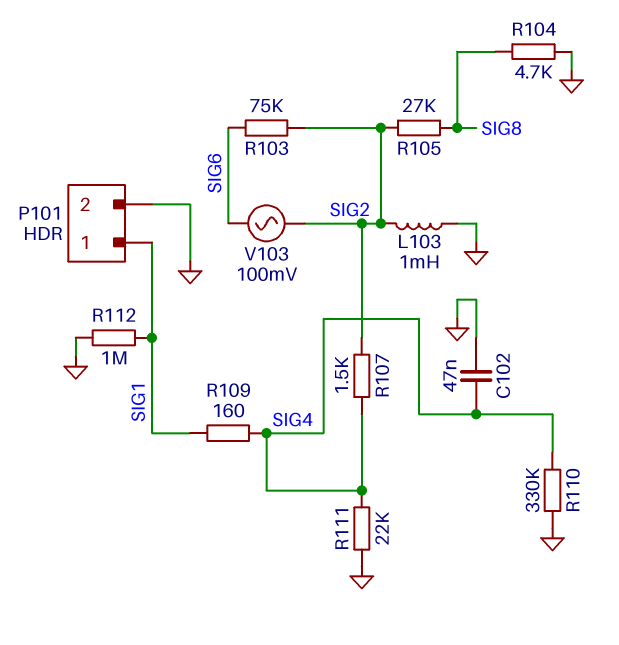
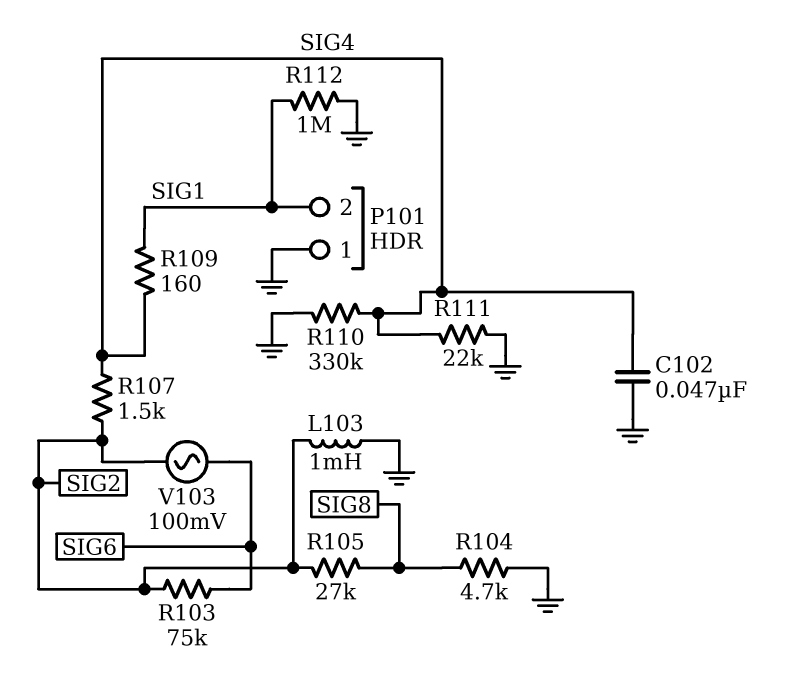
P101 pin 1: SIG1 -> GND
P101 pin 2: GND -> SIG1

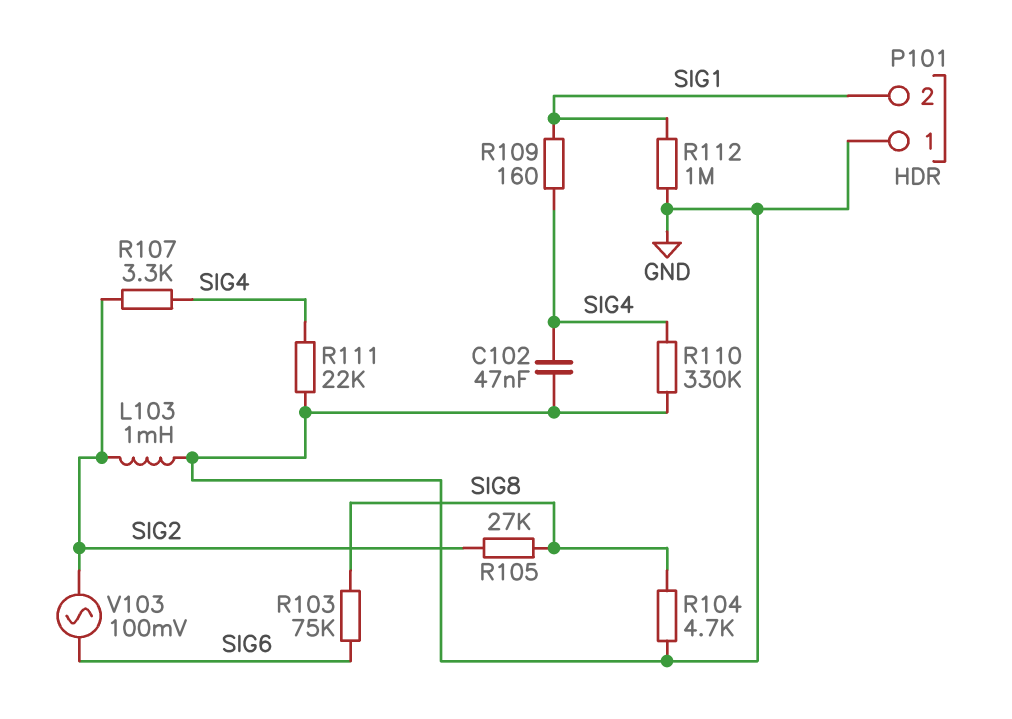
R103: 75k (SIG2, SIG6) -> 75k (SIG6, SIG8)
R107: 1.5k (SIG2, SIG4) -> 3.3k (SIG2, SIG4)

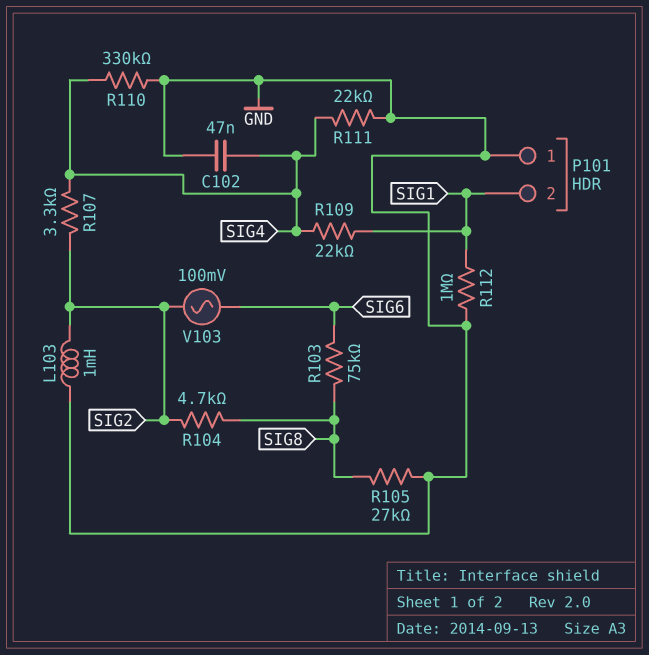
R104: 4.7k (GND, SIG8) -> 4.7k (SIG2, SIG8)
R105: 27k (SIG2, SIG8) -> 27k (GND, SIG8)
R109: 160 (SIG1, SIG4) -> 22k (SIG1, SIG4)

